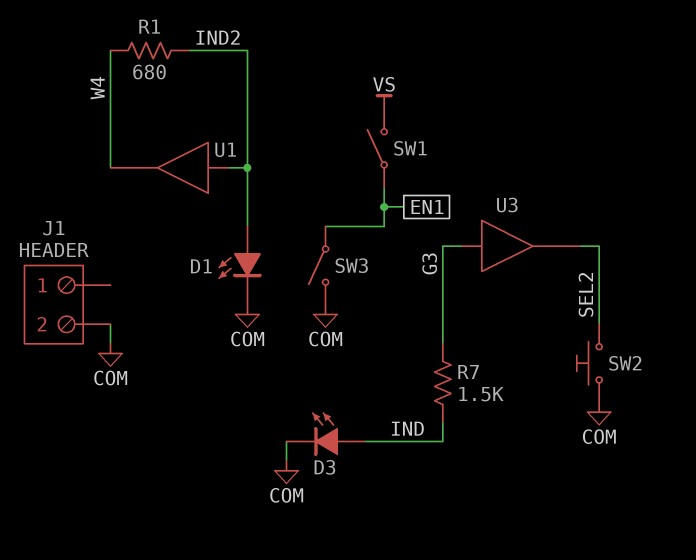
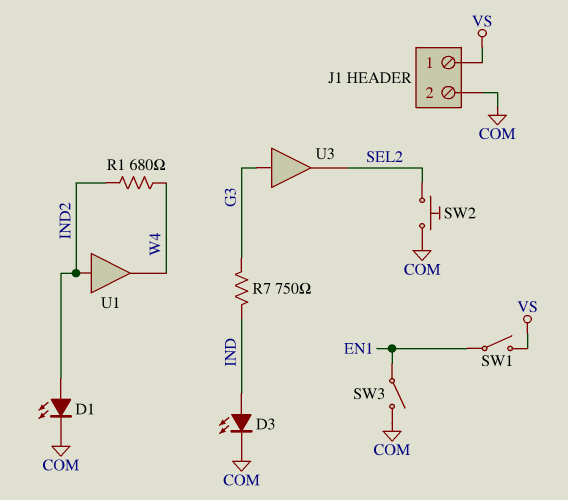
J1 pin 1: none -> VS
R7: 1.5k (G3, IND) -> 750 (G3, IND)

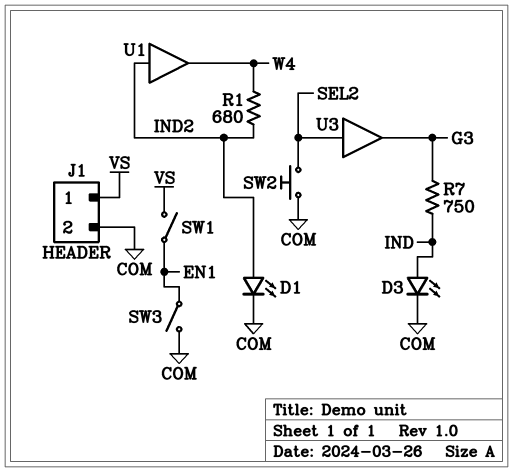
U3: buffer (in G3, out SEL2) -> buffer (in SEL2, out G3)

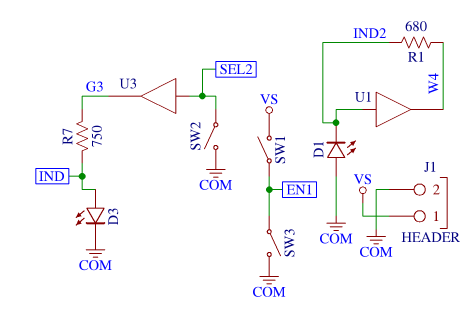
D1: LED (A IND2, K COM) -> LED (A COM, K IND2)
SW2: button (COM, SEL2) -> switch (COM, SEL2)

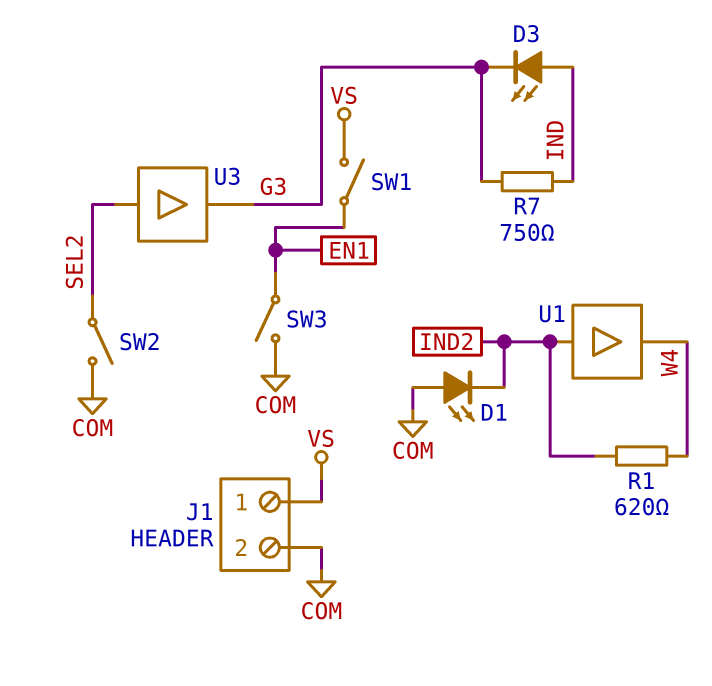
D3: LED (A IND, K COM) -> LED (A IND, K G3)
R1: 680 (IND2, W4) -> 620 (IND2, W4)

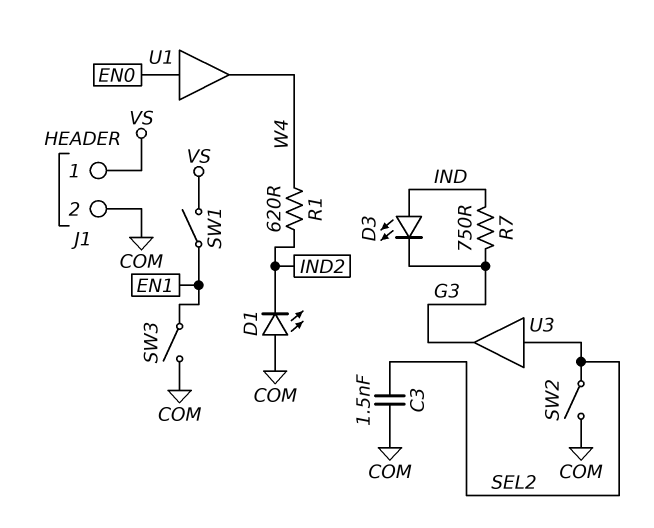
C3: none -> 1.5nF (COM, SEL2)
U1: buffer (in IND2, out W4) -> buffer (in EN0, out W4)

